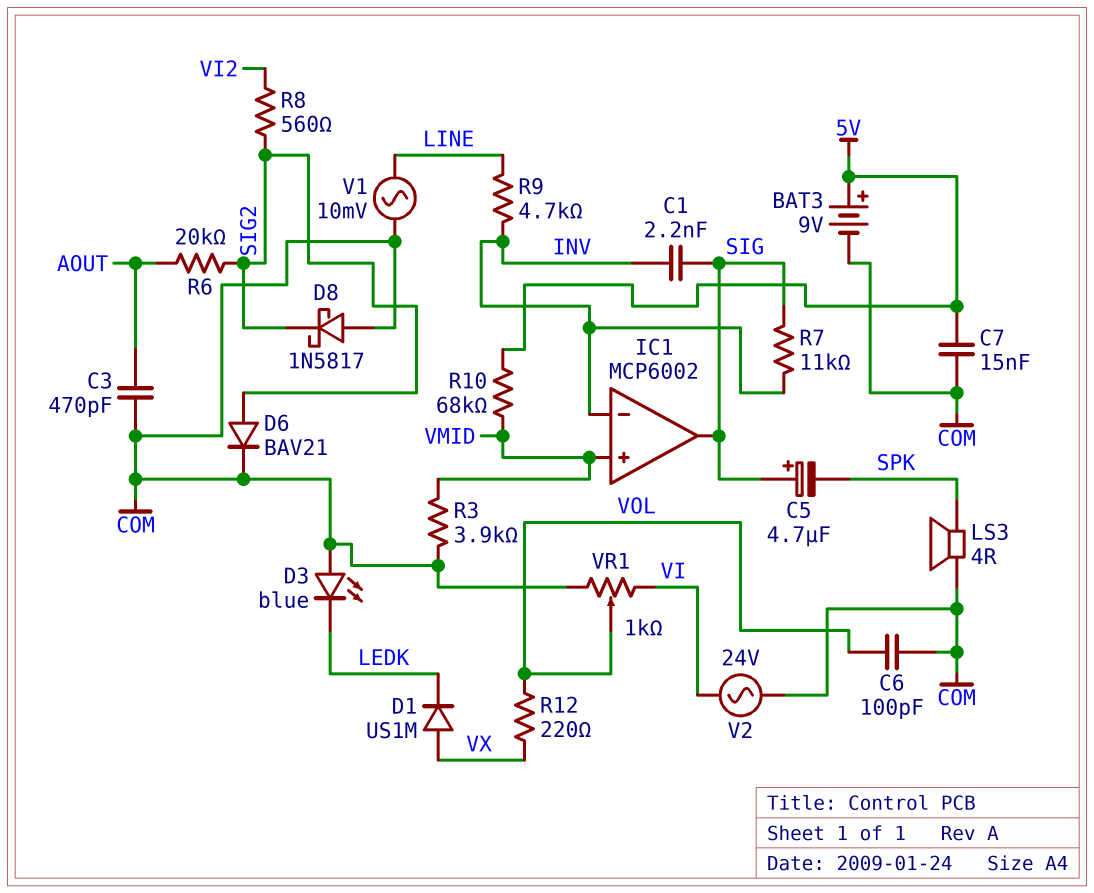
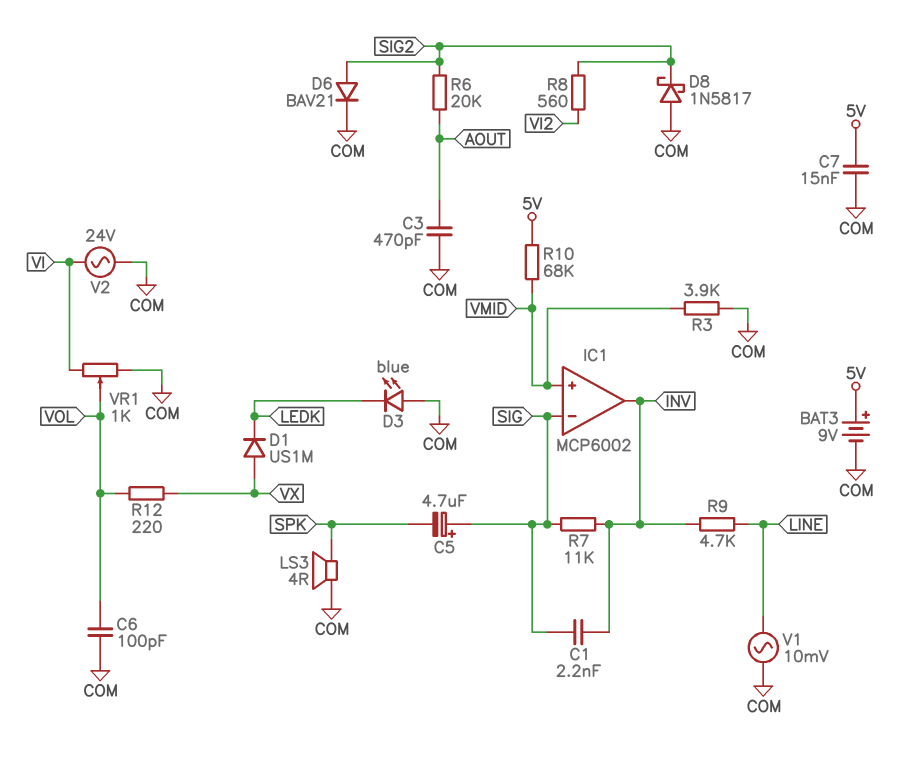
IC1 pin in-: INV -> SIG
IC1 pin out: SIG -> INV

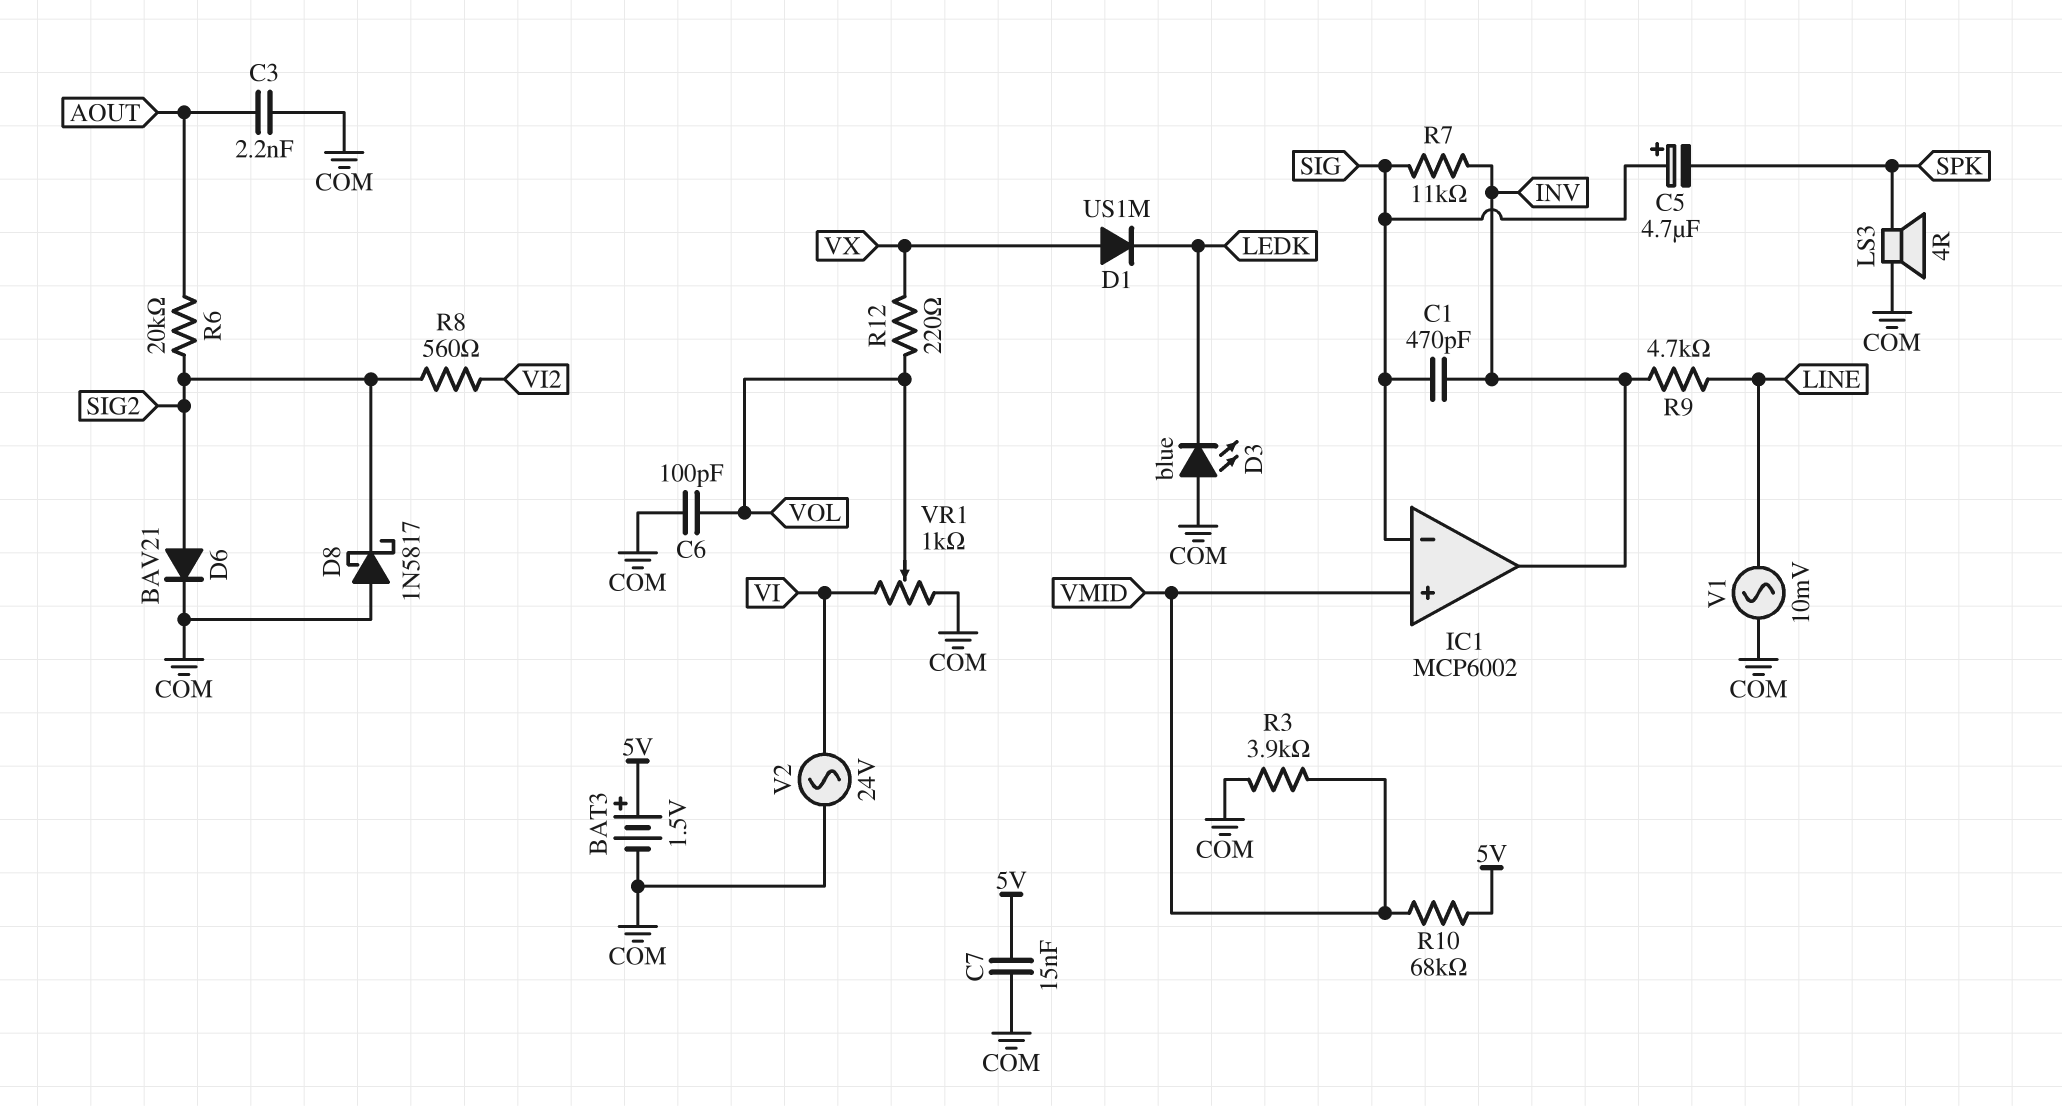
BAT3: 9V (plus 5V, minus COM) -> 1.5V (plus 5V, minus COM)
C1: 2.2nF (INV, SIG) -> 470pF (INV, SIG)
C3: 470pF (AOUT, COM) -> 2.2nF (AOUT, COM)

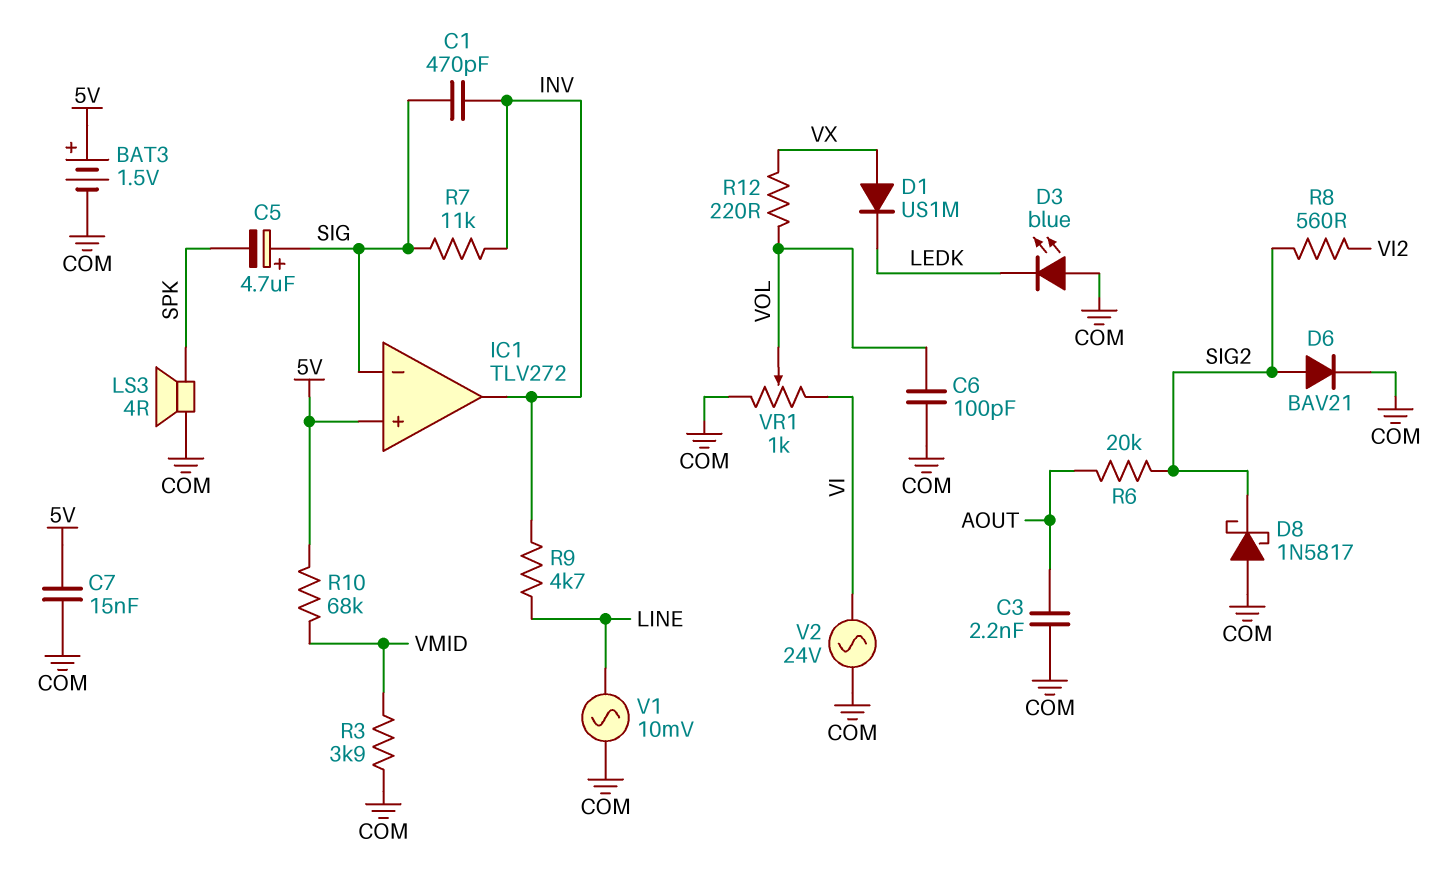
IC1: MCP6002 -> TLV272
IC1 pin in+: VMID -> 5V

